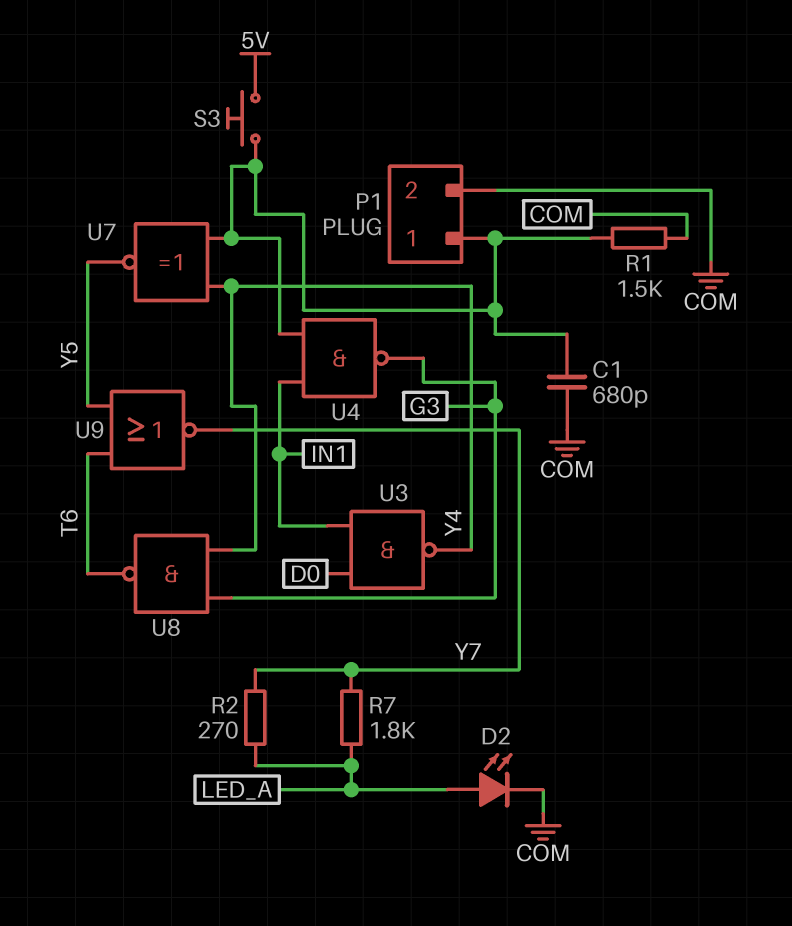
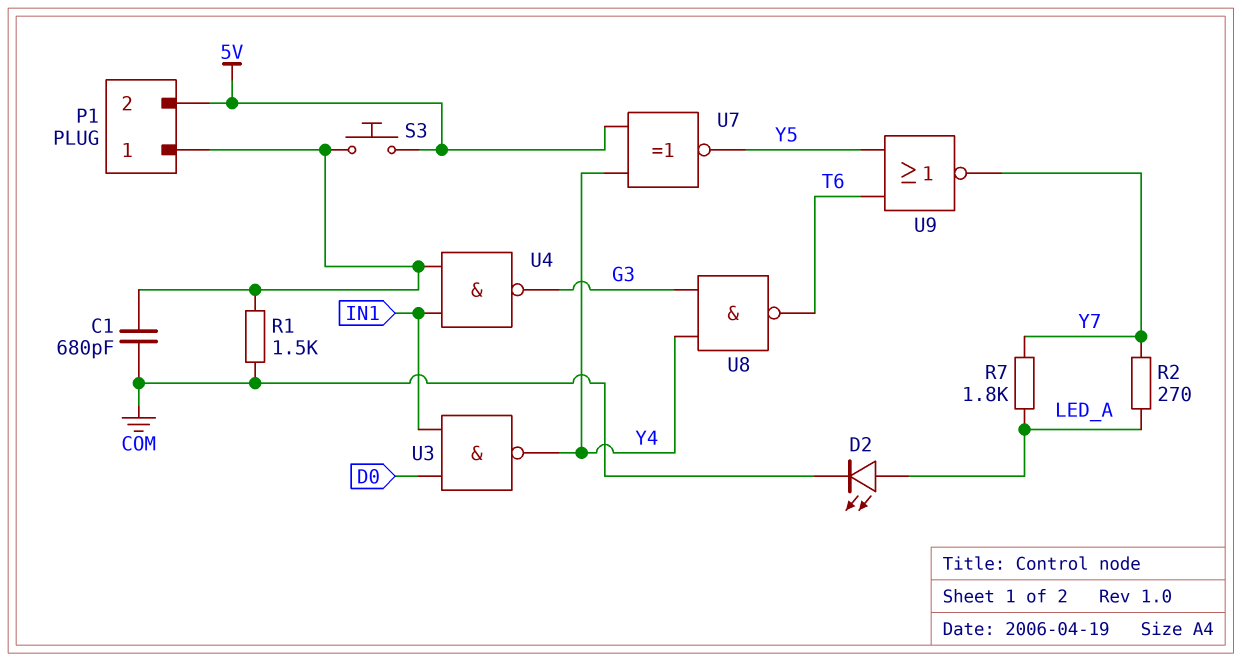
P1 pin 2: COM -> 5V
U7: XNOR (in P1/1, in Y4, out Y5) -> XNOR (in 5V, in Y4, out Y5)

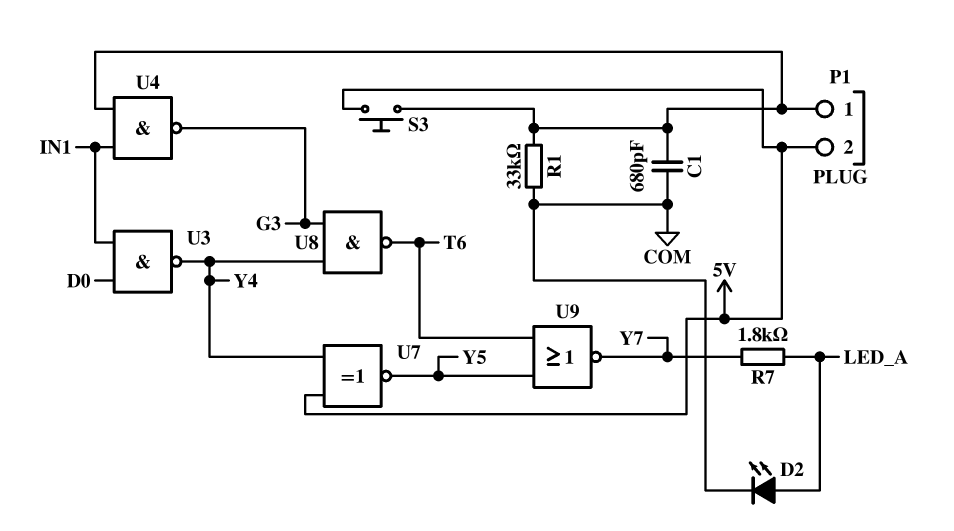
R1: 1.5k (COM, P1/1) -> 33k (COM, P1/1)
R2: 270 (LED_A, Y7) -> none

